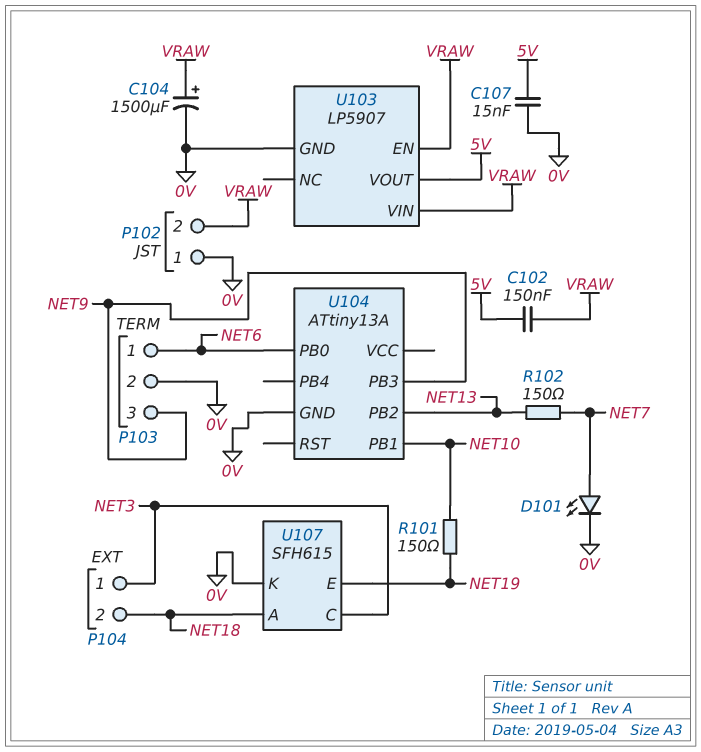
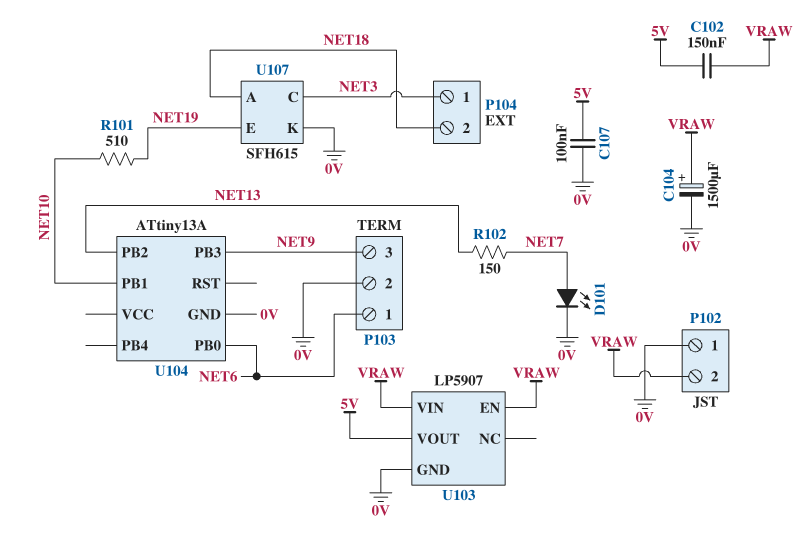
C107: 15nF (0V, 5V) -> 100nF (0V, 5V)
R101: 150 (NET10, NET19) -> 510 (NET10, NET19)

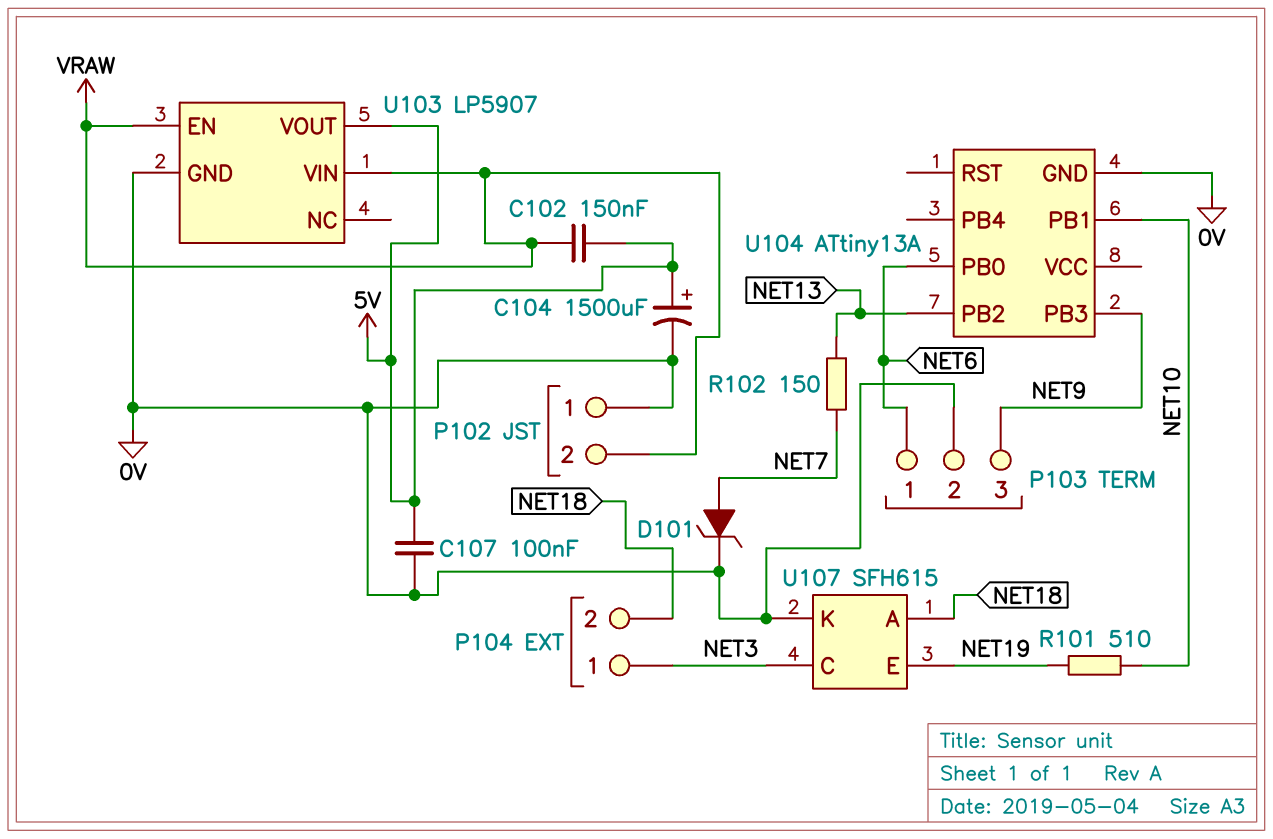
C104: 1500uF (plus VRAW, minus 0V) -> 1500uF (plus 5V, minus 0V)
D101: LED (A NET7, K 0V) -> zener (A NET7, K 0V)

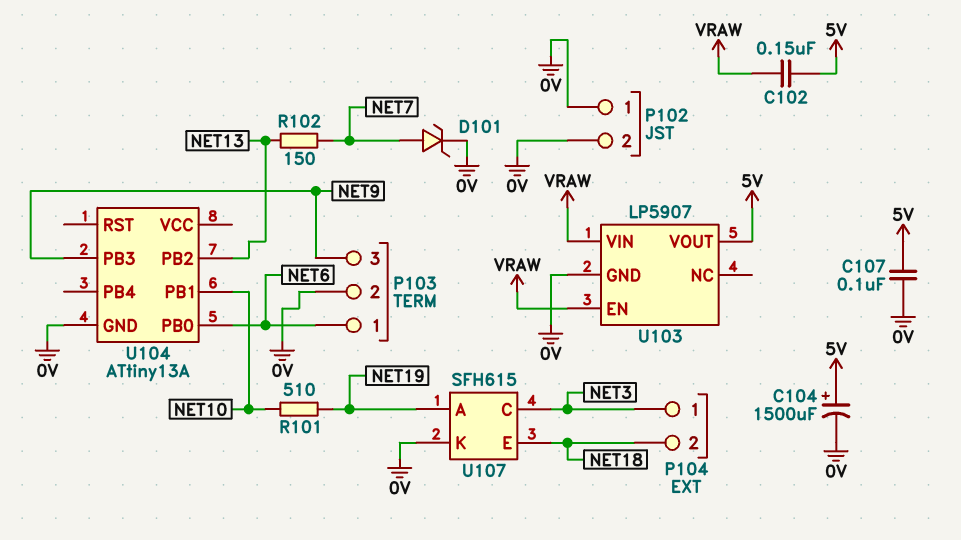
P102 pin 2: VRAW -> 0V
U107 pin A: NET18 -> NET19
U107 pin E: NET19 -> NET18

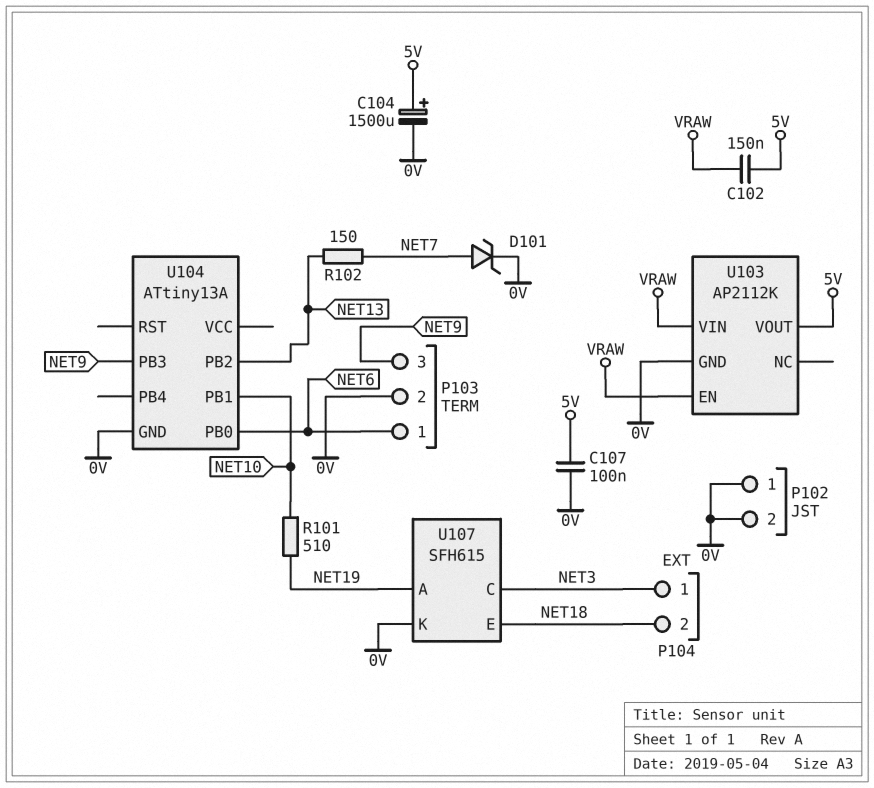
U103: LP5907 -> AP2112K

